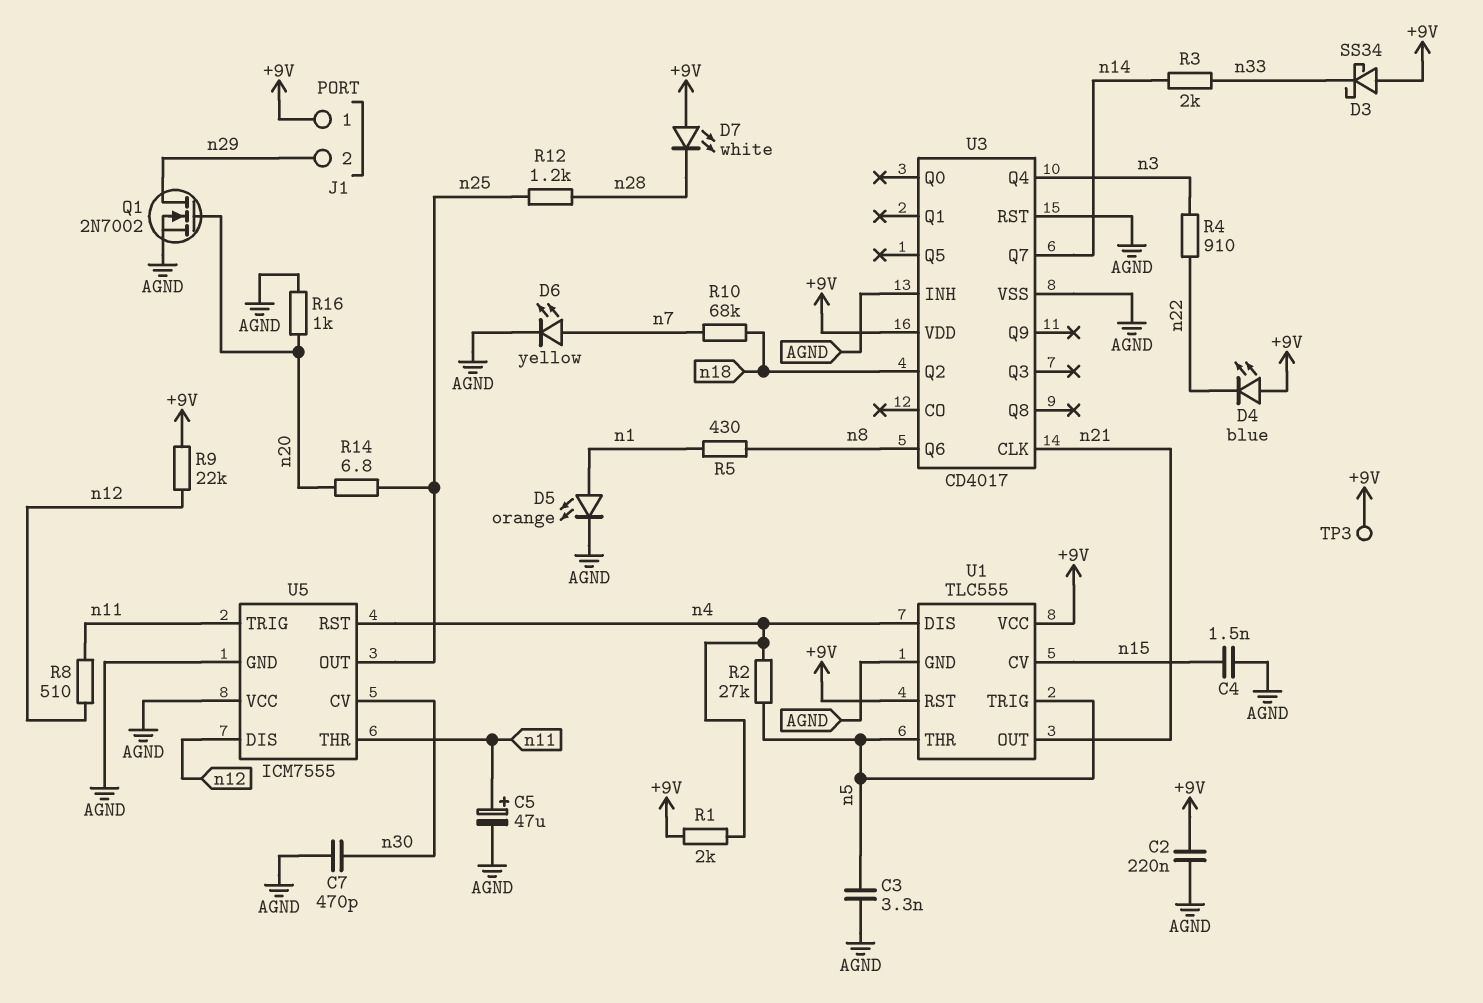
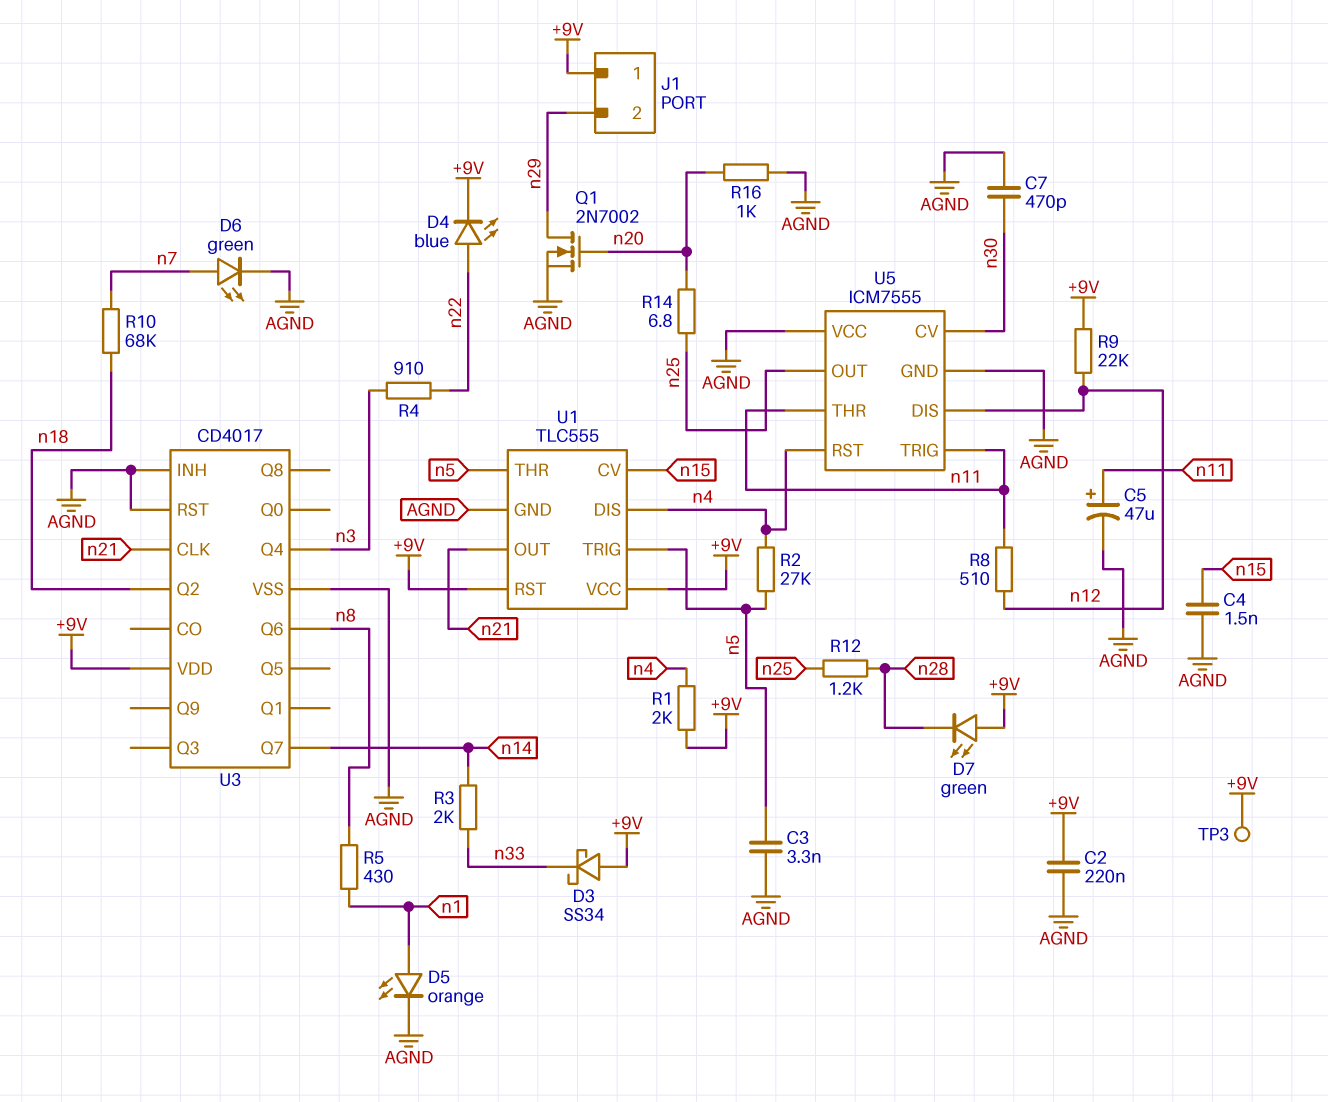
D4: LED blue (A +9V, K n22) -> LED blue (A n22, K +9V)
D6: LED yellow (A n7, K AGND) -> LED green (A n7, K AGND)
D7: LED white (A +9V, K n28) -> LED green (A +9V, K n28)

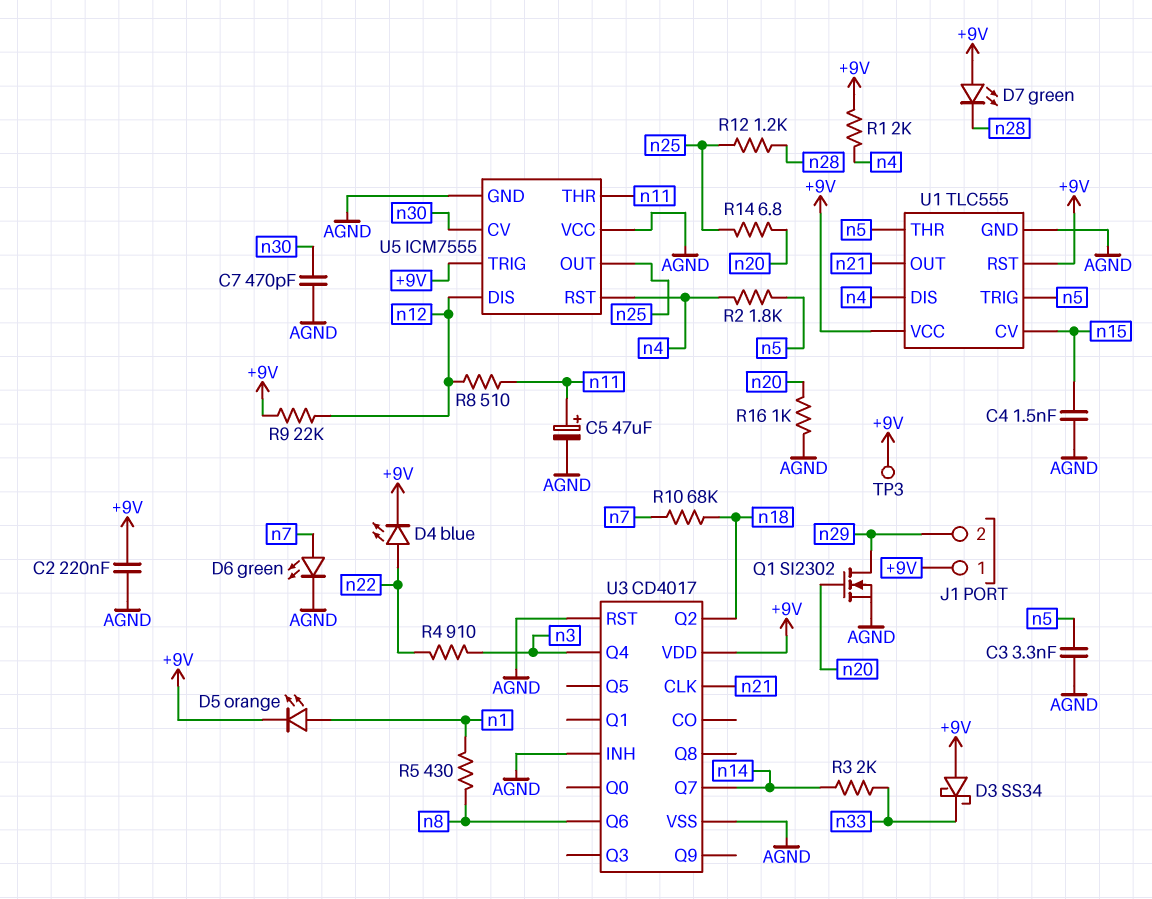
D5: LED orange (A n1, K AGND) -> LED orange (A n1, K +9V)
Q1: NMOS 2N7002 (G n20, D n29, S AGND) -> NMOS SI2302 (G n20, D n29, S AGND)
R2: 27k (n4, n5) -> 1.8k (n4, n5)
U5 pin TRIG: n11 -> +9V

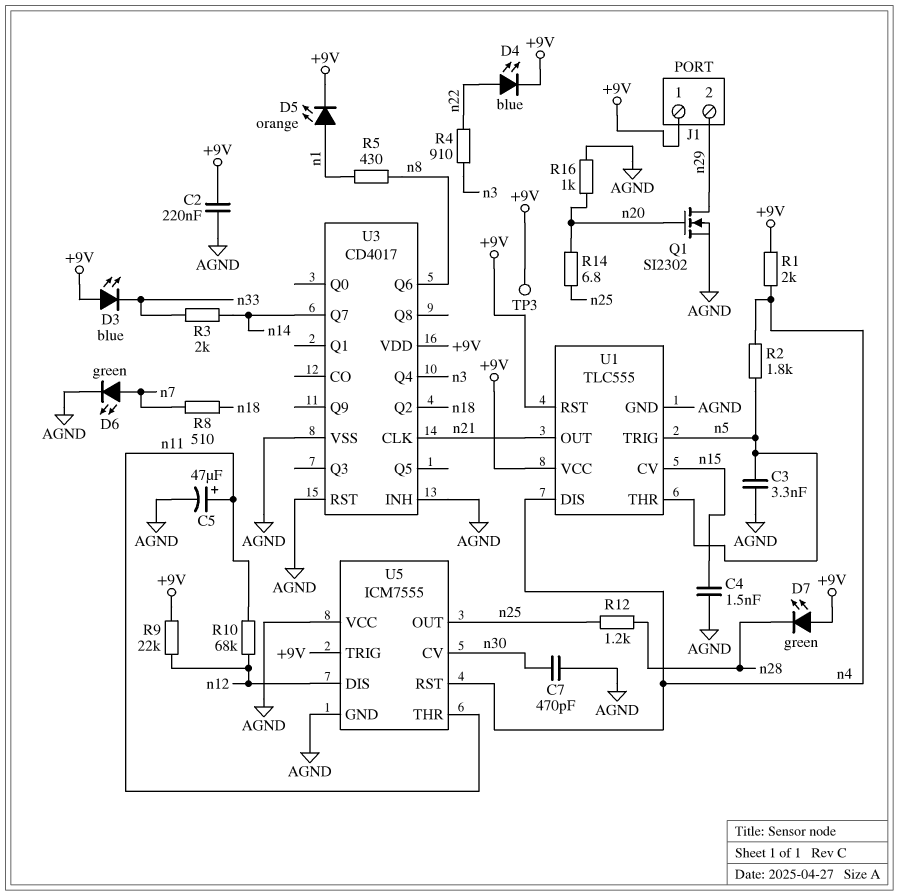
D3: schottky SS34 (A +9V, K n33) -> LED blue (A +9V, K n33)
R8: 510 (n11, n12) -> 510 (n7, n18)
R10: 68k (n7, n18) -> 68k (n11, n12)

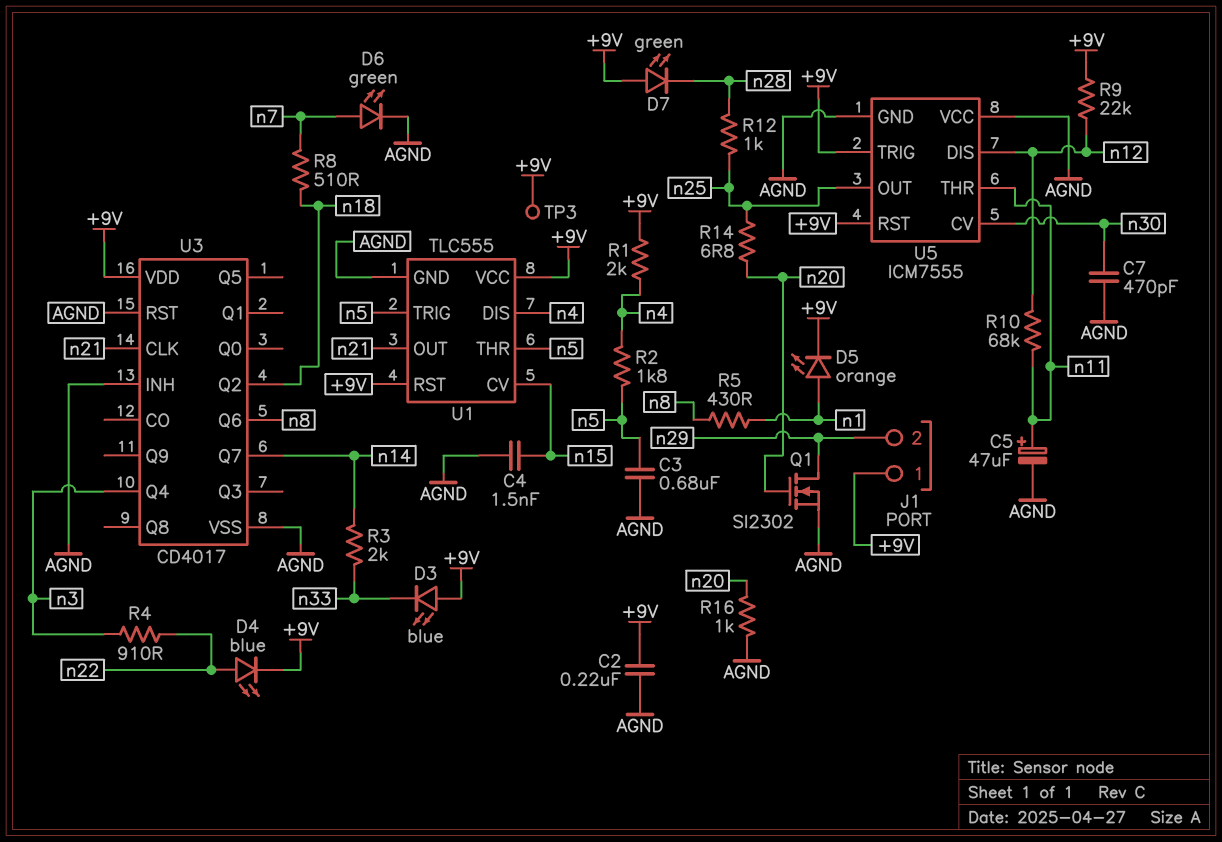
C3: 3.3nF (AGND, n5) -> 680nF (AGND, n5)
R12: 1.2k (n25, n28) -> 1k (n25, n28)
U5 pin RST: n4 -> +9V

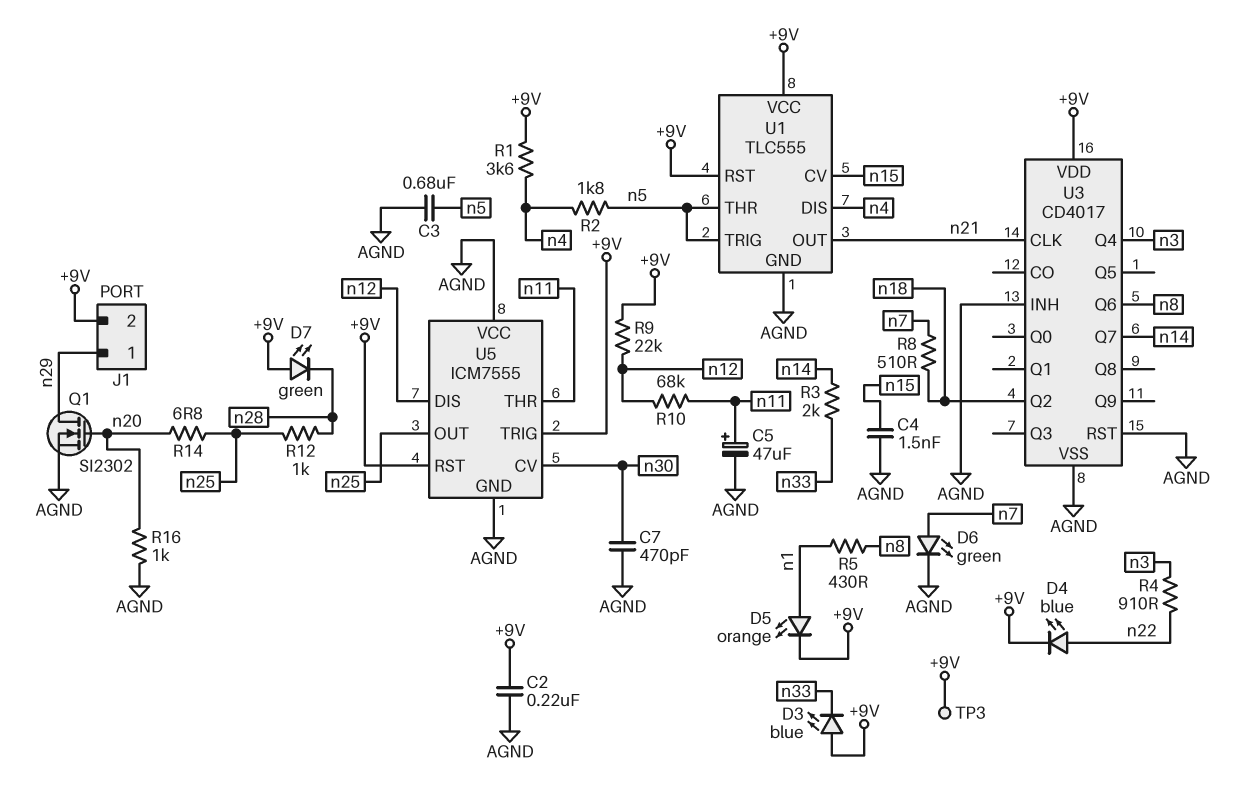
J1 pin 1: +9V -> n29
J1 pin 2: n29 -> +9V
R1: 2k (+9V, n4) -> 3.6k (+9V, n4)

